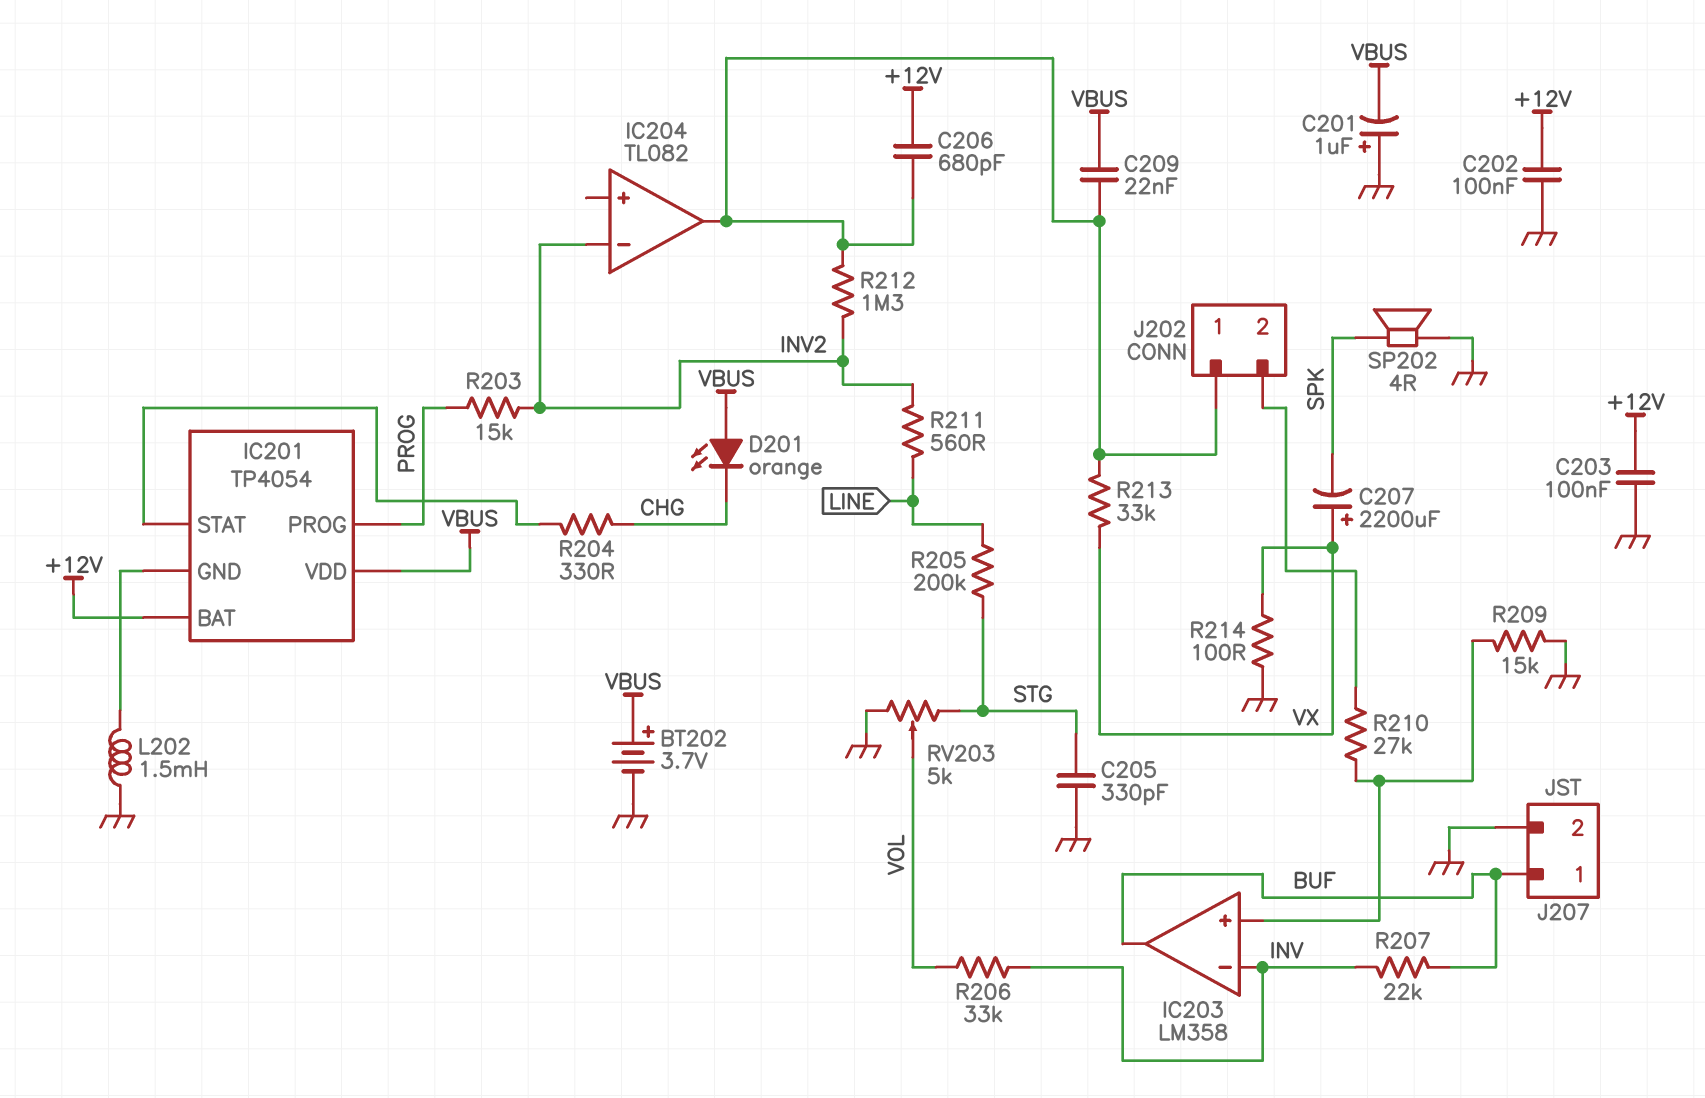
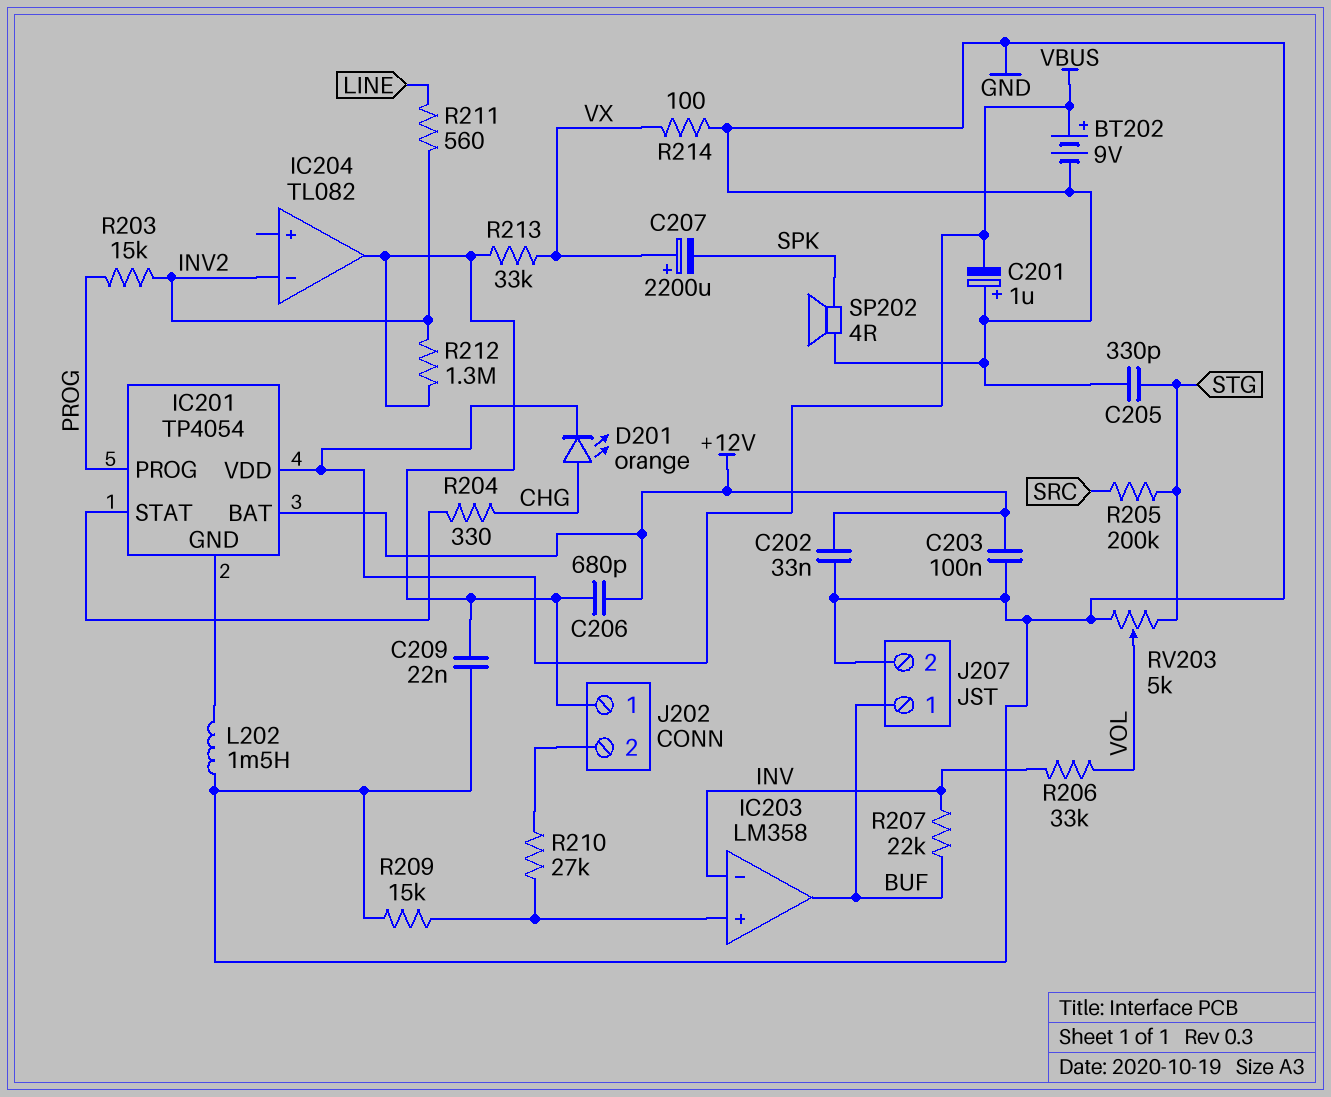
BT202: 3.7V (plus VBUS, minus GND) -> 9V (plus VBUS, minus GND)
C202: 100nF (+12V, GND) -> 33nF (+12V, GND)
C209: 22nF (IC204/out, VBUS) -> 22nF (GND, IC204/out)
D201: LED orange (A VBUS, K CHG) -> LED orange (A CHG, K VBUS)
R205: 200k (LINE, STG) -> 200k (SRC, STG)

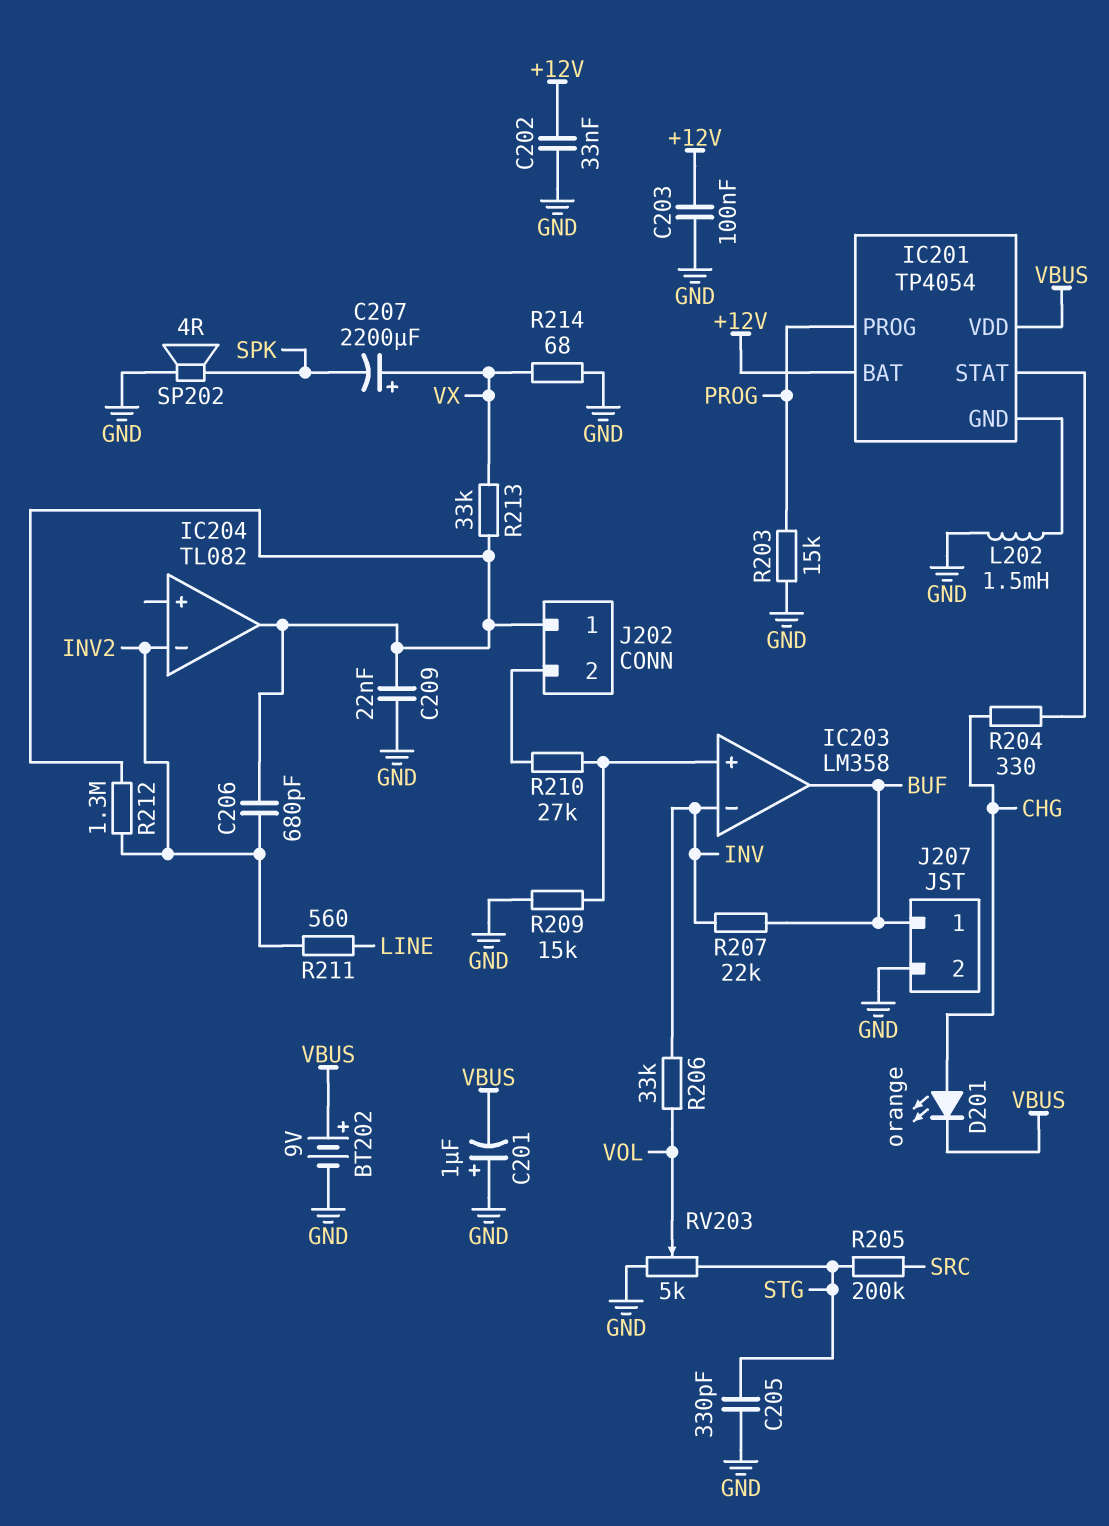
C206: 680pF (+12V, IC204/out) -> 680pF (IC204/out, INV2)
R203: 15k (INV2, PROG) -> 15k (GND, PROG)
R214: 100 (GND, VX) -> 68 (GND, VX)

